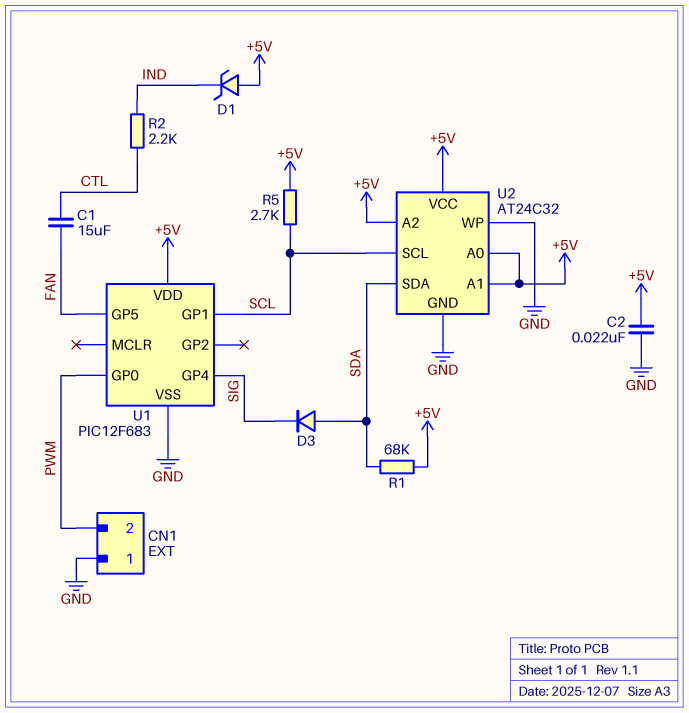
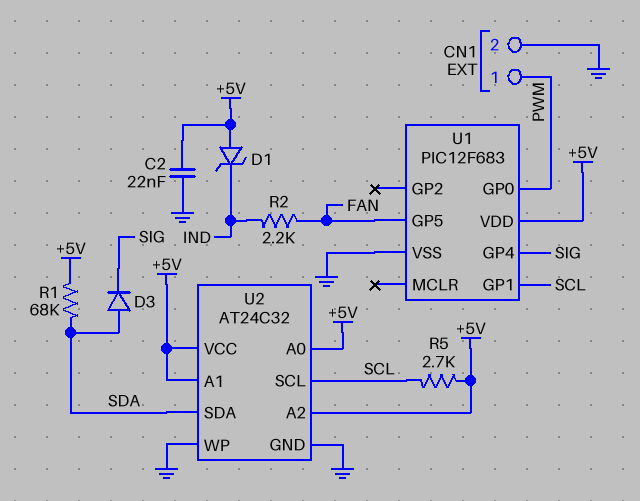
C1: 15uF (CTL, FAN) -> none
CN1 pin 1: GND -> PWM
CN1 pin 2: PWM -> GND
R2: 2.2k (CTL, IND) -> 2.2k (FAN, IND)

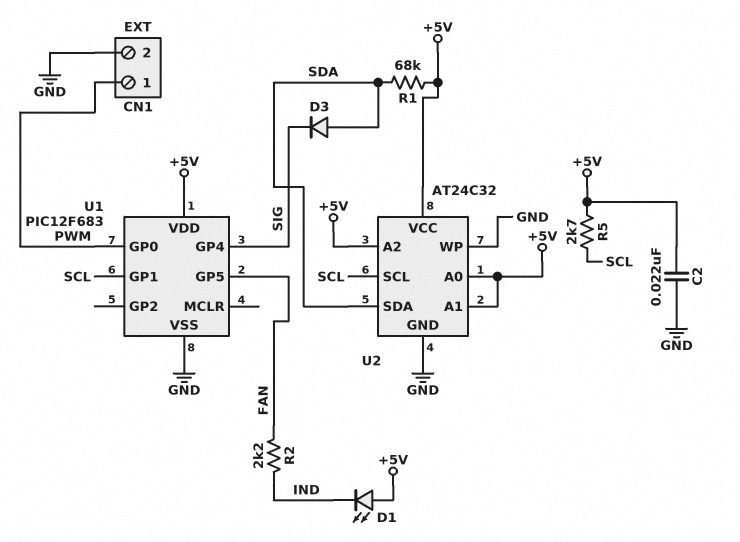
D1: zener (A +5V, K IND) -> LED (A +5V, K IND)

